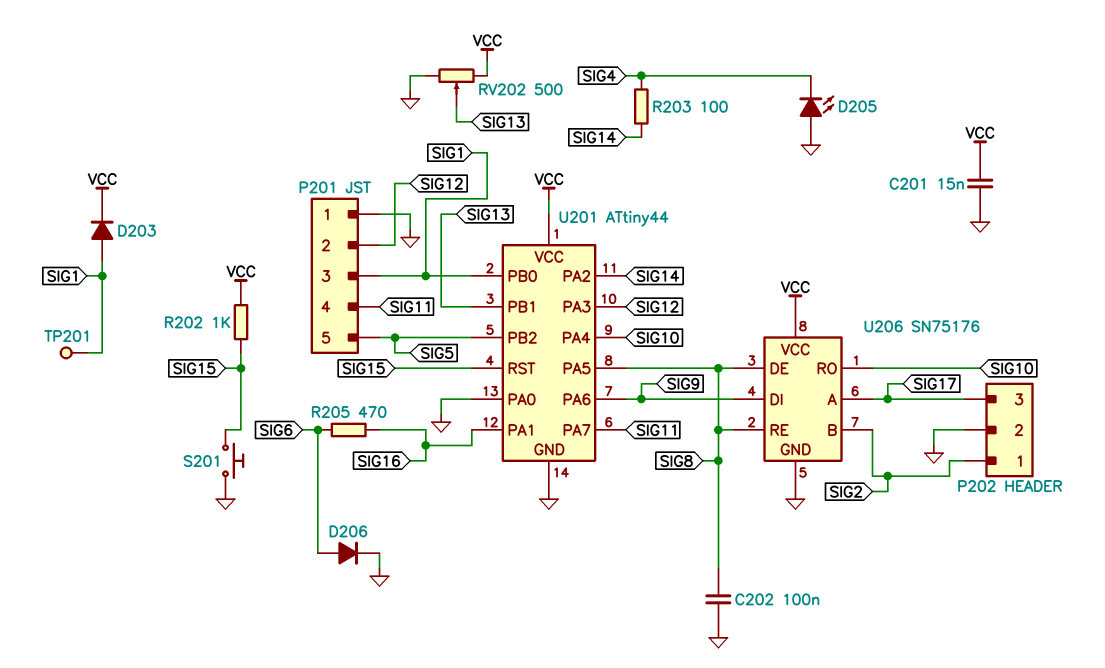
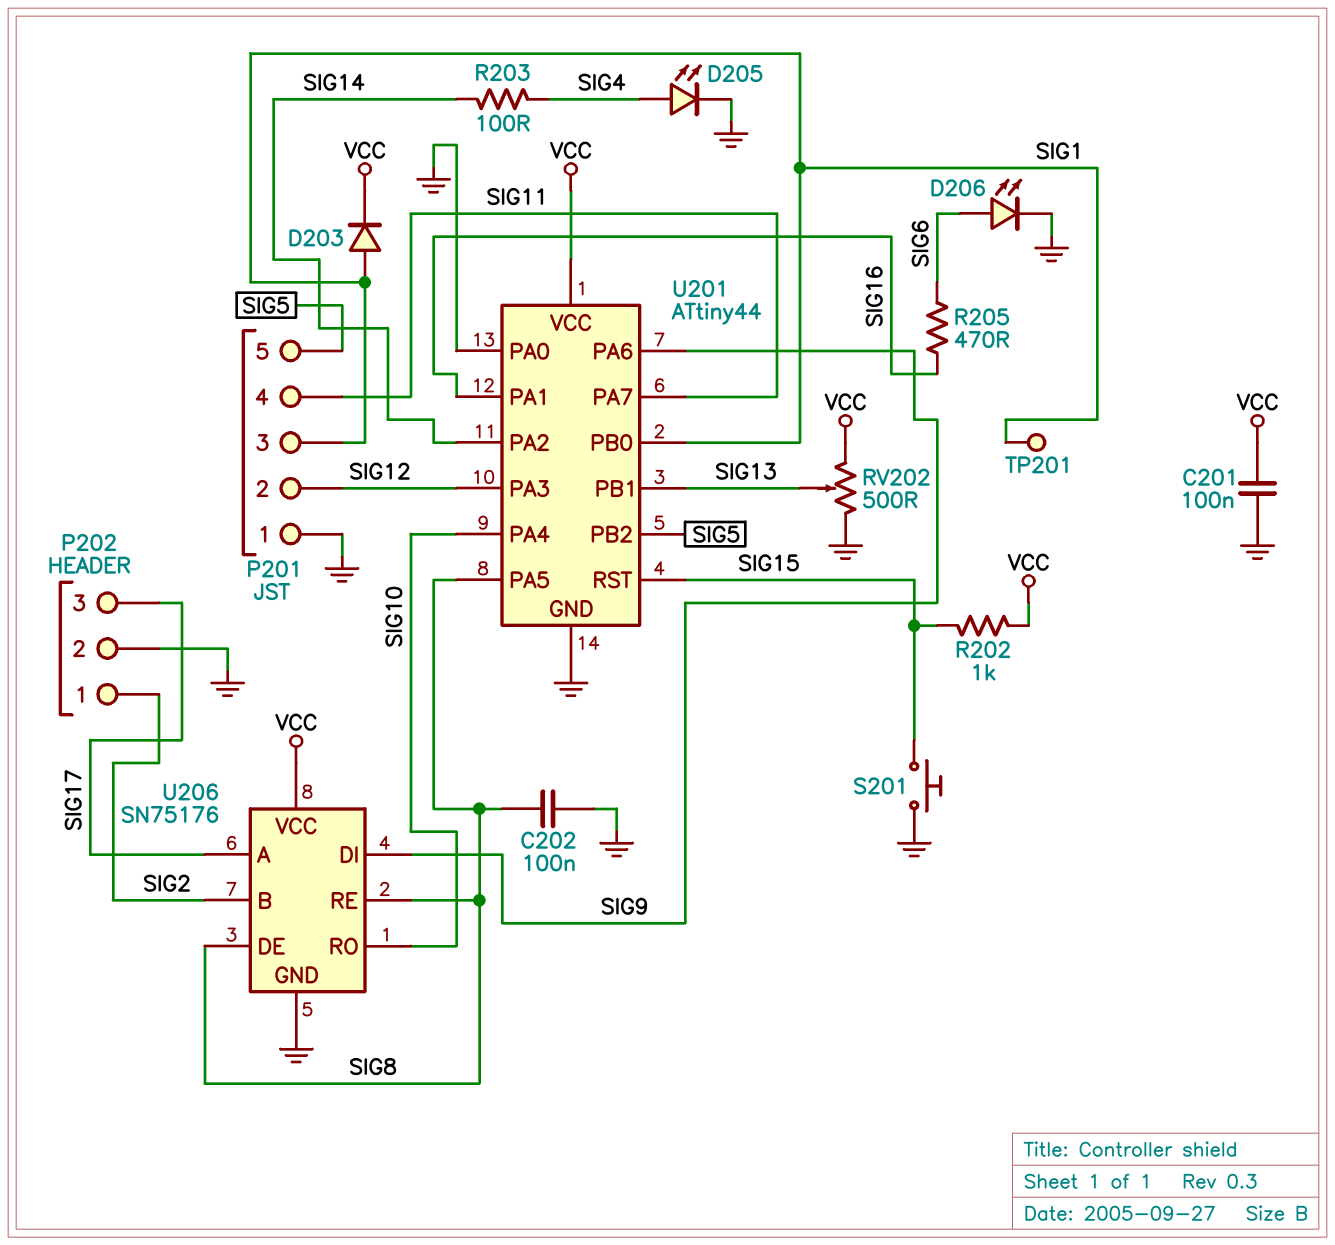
C201: 15nF (GND, VCC) -> 100nF (GND, VCC)
D205: LED (A GND, K SIG4) -> LED (A SIG4, K GND)
D206: diode (A SIG6, K GND) -> LED (A SIG6, K GND)

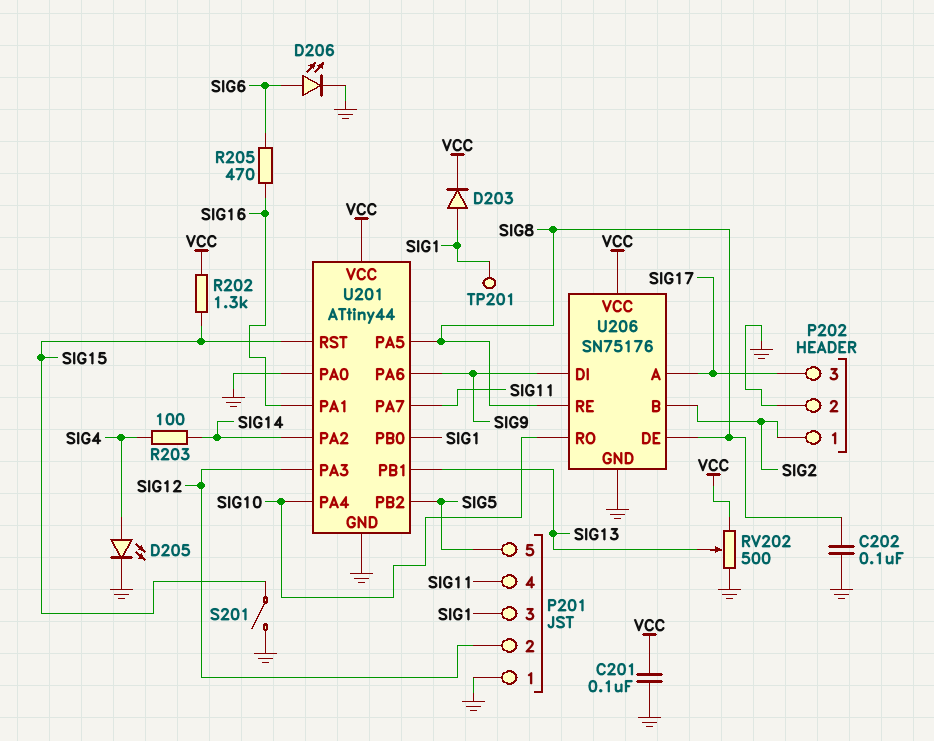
R202: 1k (SIG15, VCC) -> 1.3k (SIG15, VCC)
S201: button (GND, SIG15) -> switch (GND, SIG15)

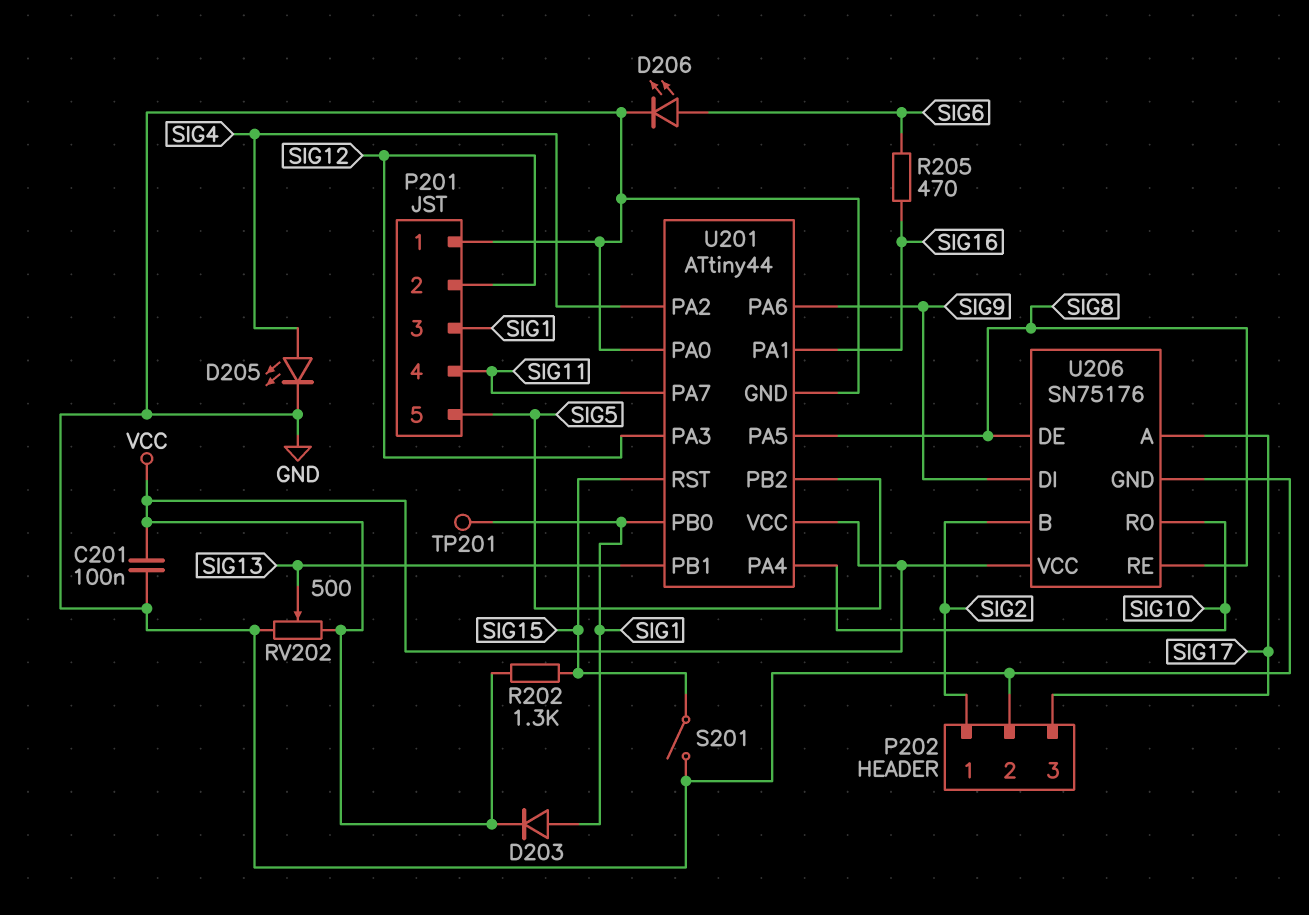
C202: 100nF (GND, SIG8) -> none
R203: 100 (SIG4, SIG14) -> none
U201 pin PA2: SIG14 -> SIG4

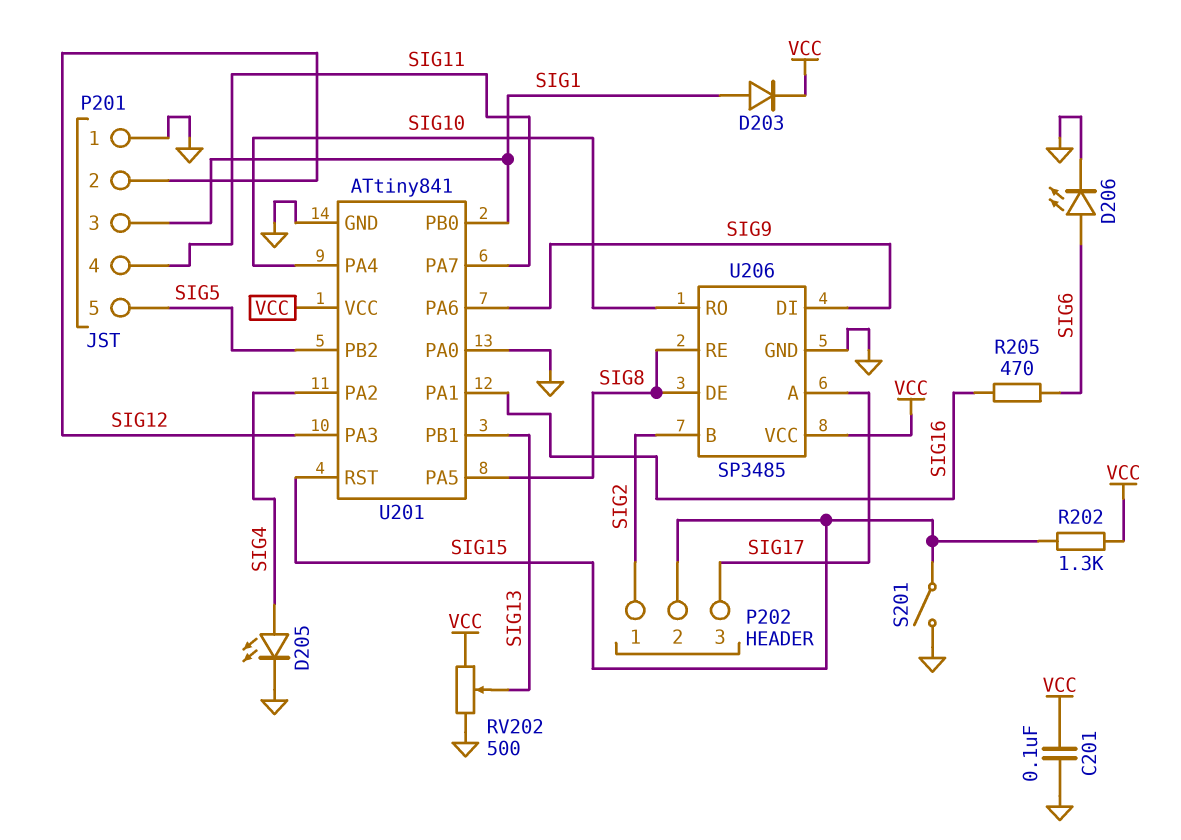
P202 pin 2: GND -> SIG15
TP201: test point (SIG1) -> none
U201: ATtiny44 -> ATtiny841
U206: SN75176 -> SP3485

